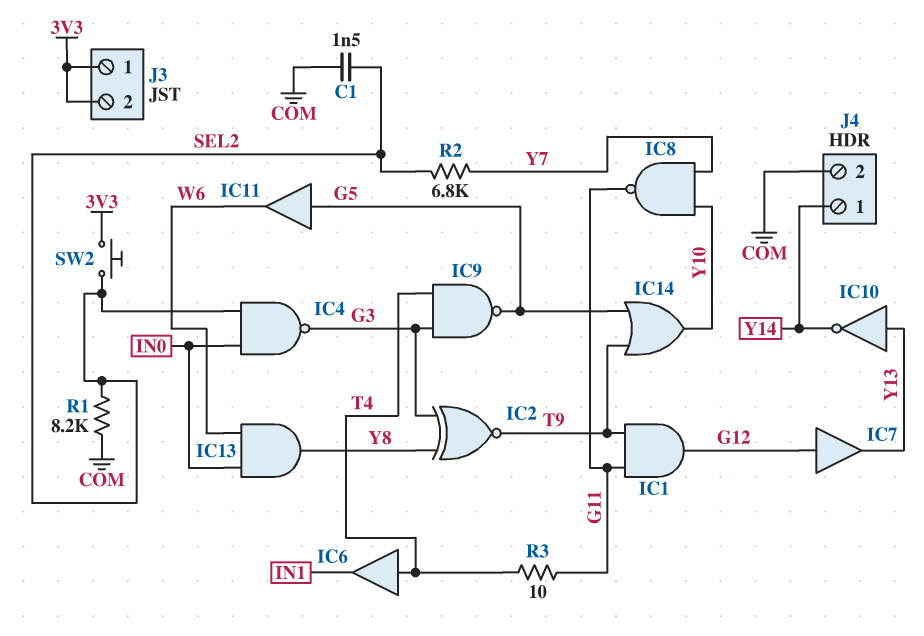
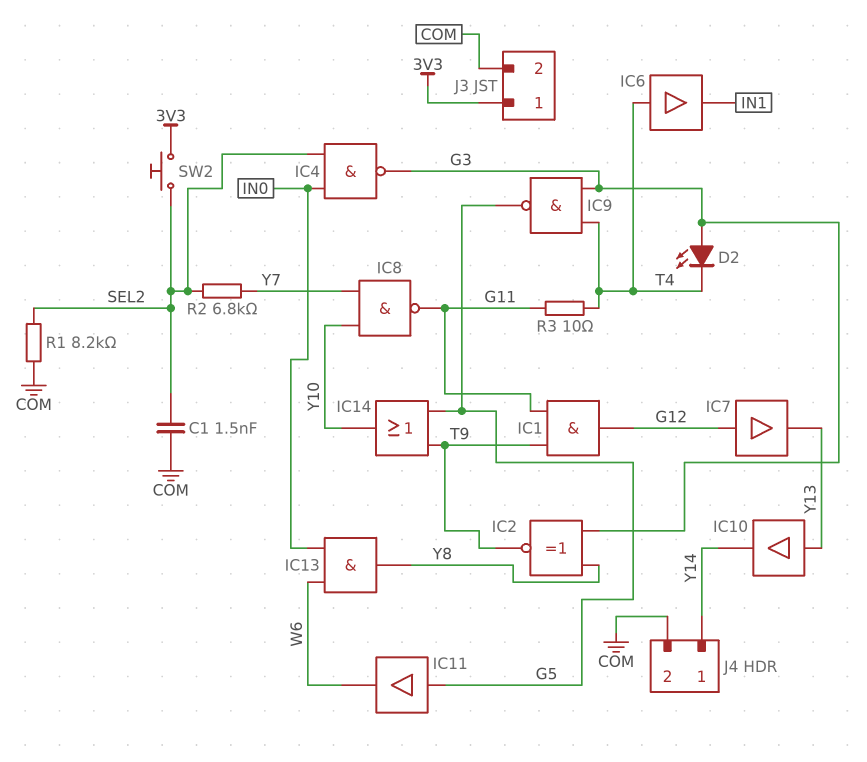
D2: none -> LED (A G3, K T4)
IC10: NOT (in Y13, out Y14) -> buffer (in Y13, out Y14)
J3 pin 2: 3V3 -> COM

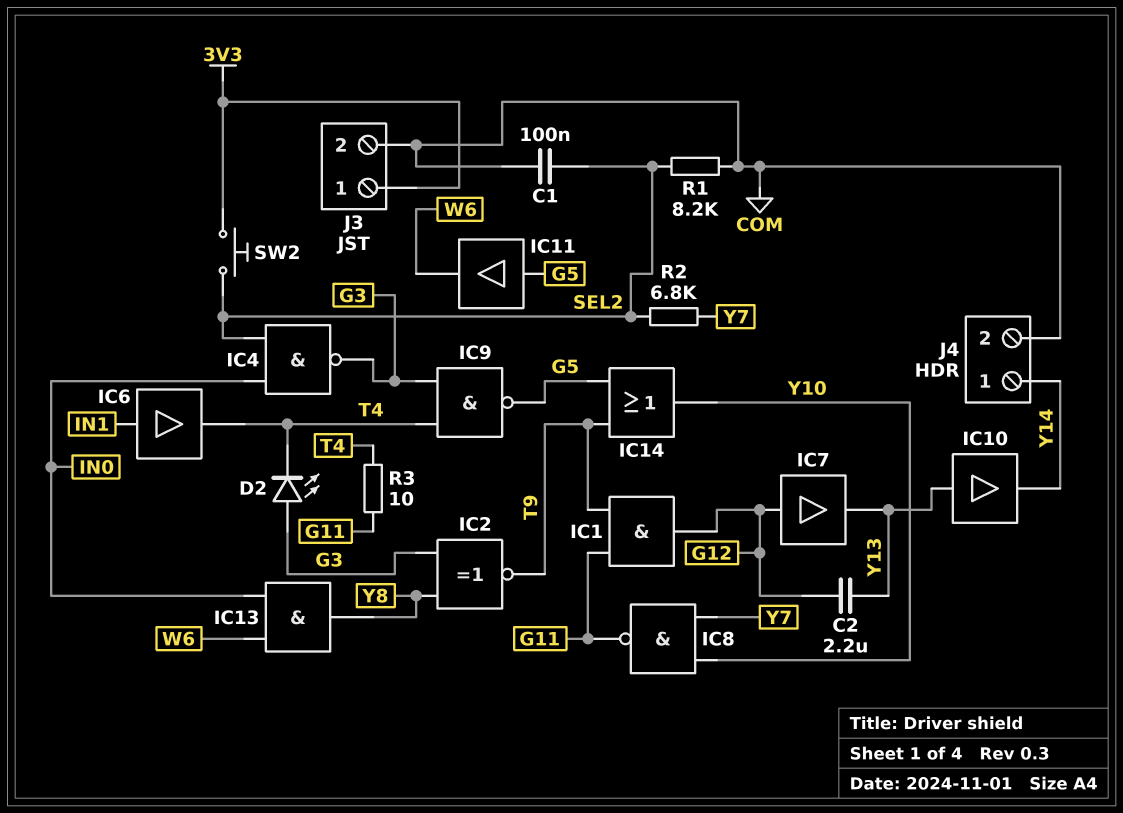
C1: 1.5nF (COM, SEL2) -> 100nF (COM, SEL2)
C2: none -> 2.2uF (G12, Y13)
IC6: buffer (in T4, out IN1) -> buffer (in IN1, out T4)

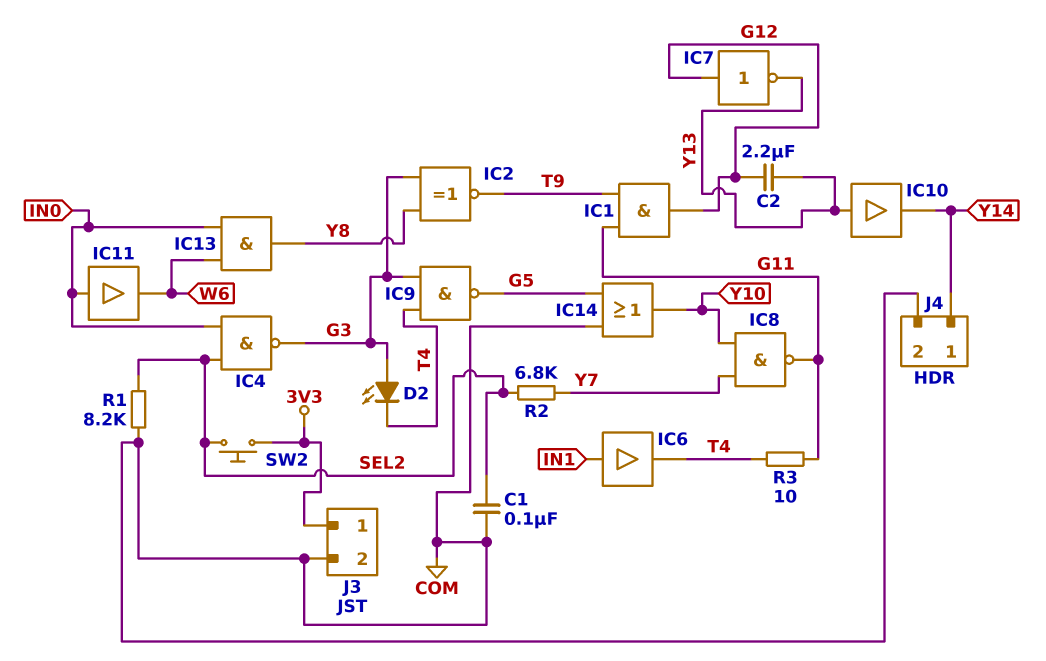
IC7: buffer (in G12, out Y13) -> NOT (in G12, out Y13)
IC11: buffer (in G5, out W6) -> buffer (in IN0, out W6)
IC14: OR (in G5, in T9, out Y10) -> OR (in COM, in G5, out Y10)

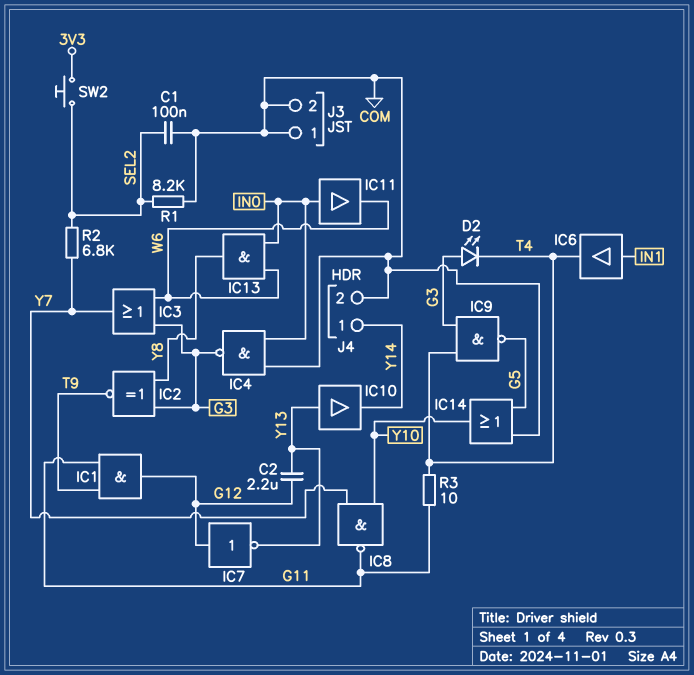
IC3: none -> OR (in G3, in W6, out Y7)
IC4: NAND (in IN0, in SEL2, out G3) -> NAND (in COM, in IN0, out G3)
J3 pin 1: 3V3 -> COM

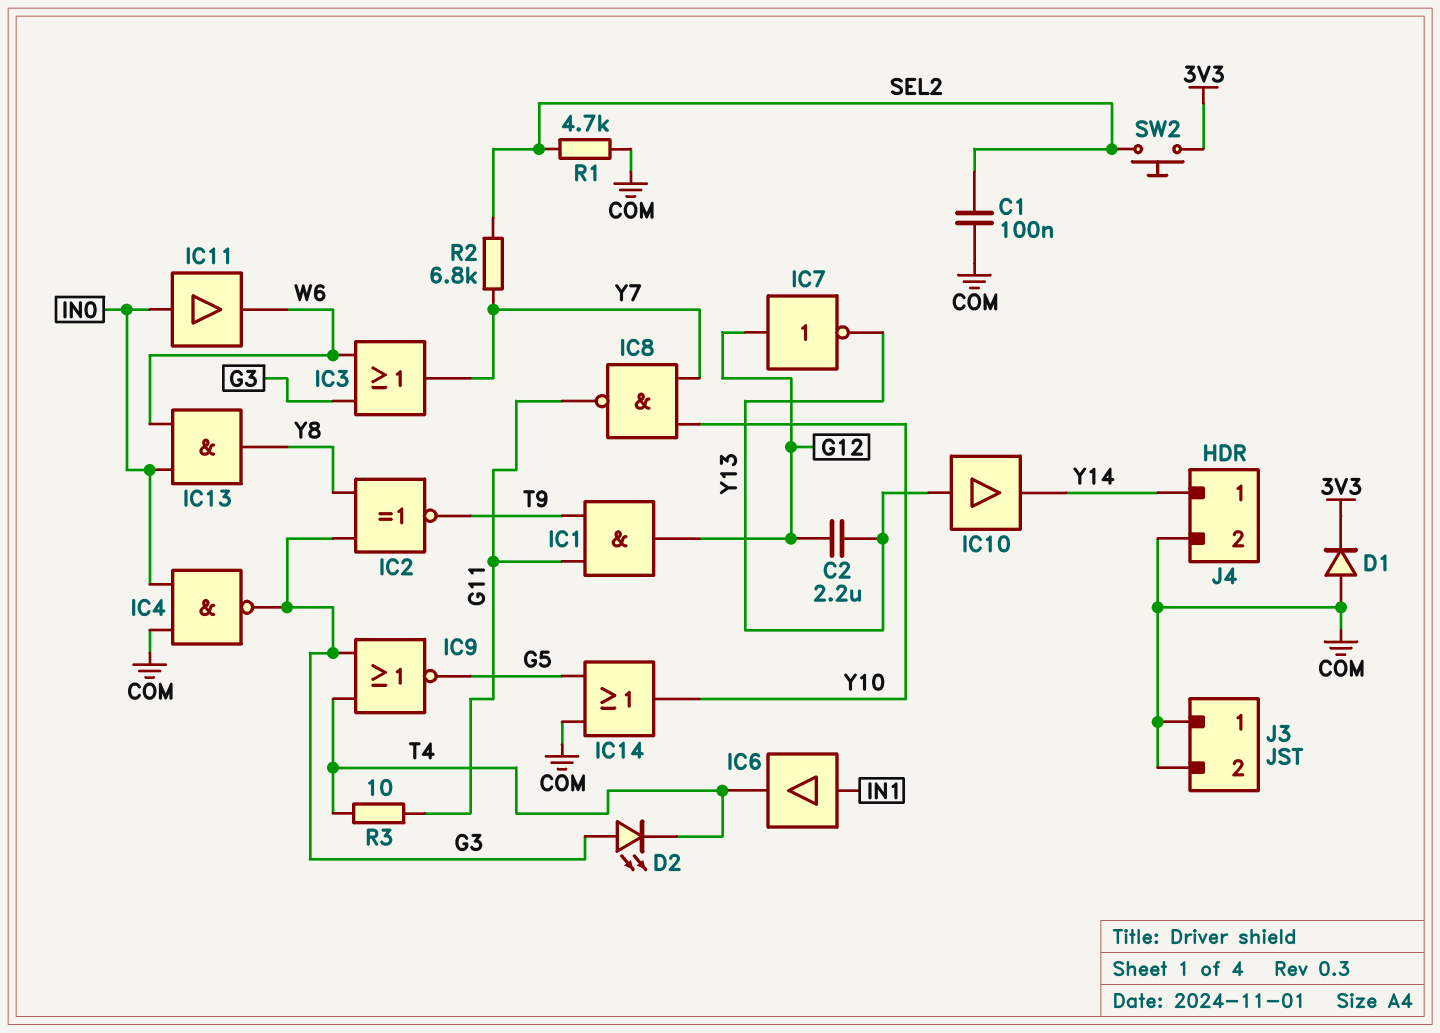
D1: none -> diode (A COM, K 3V3)
IC9: NAND (in G3, in T4, out G5) -> NOR (in G3, in T4, out G5)
R1: 8.2k (COM, SEL2) -> 4.7k (COM, SEL2)

